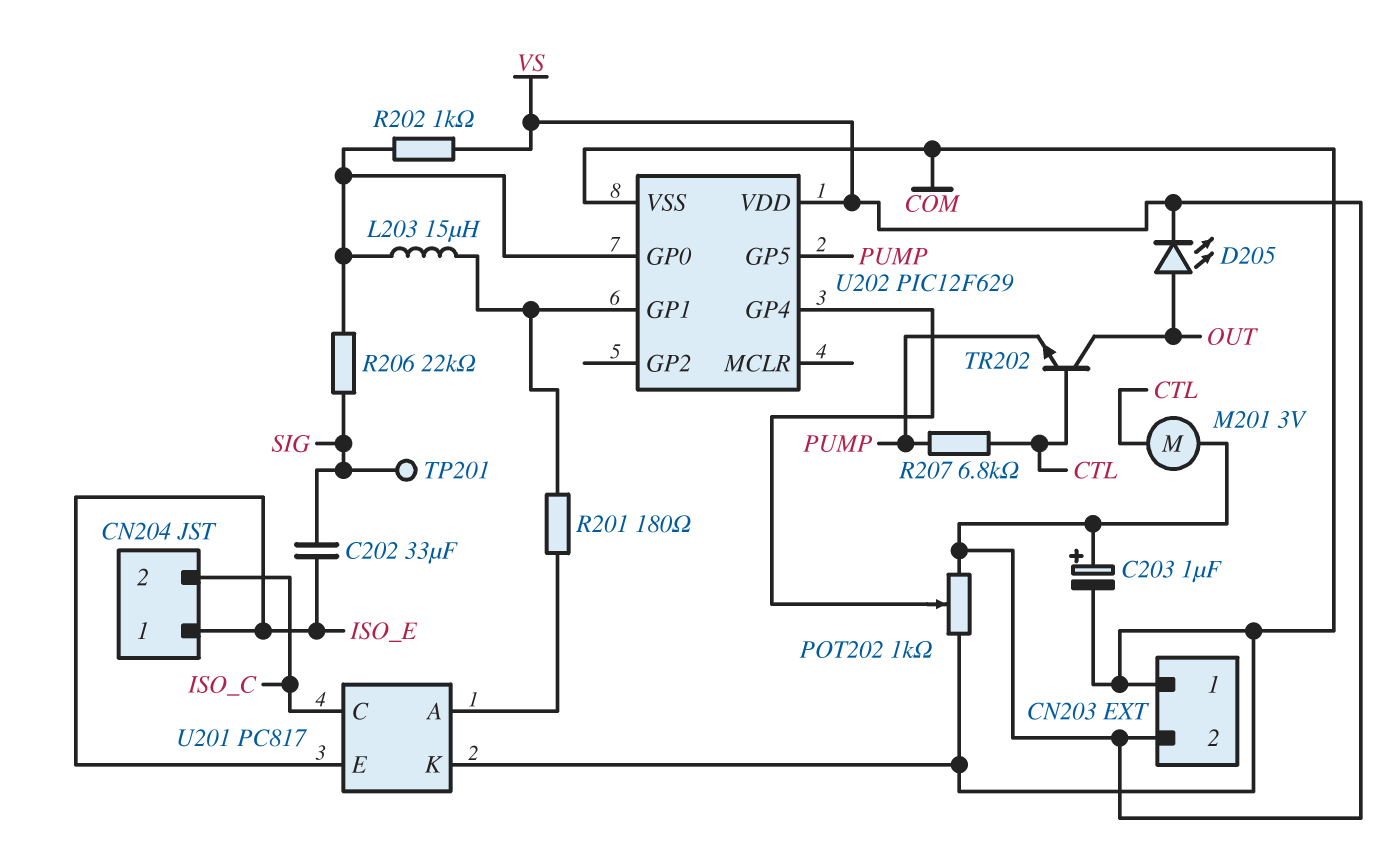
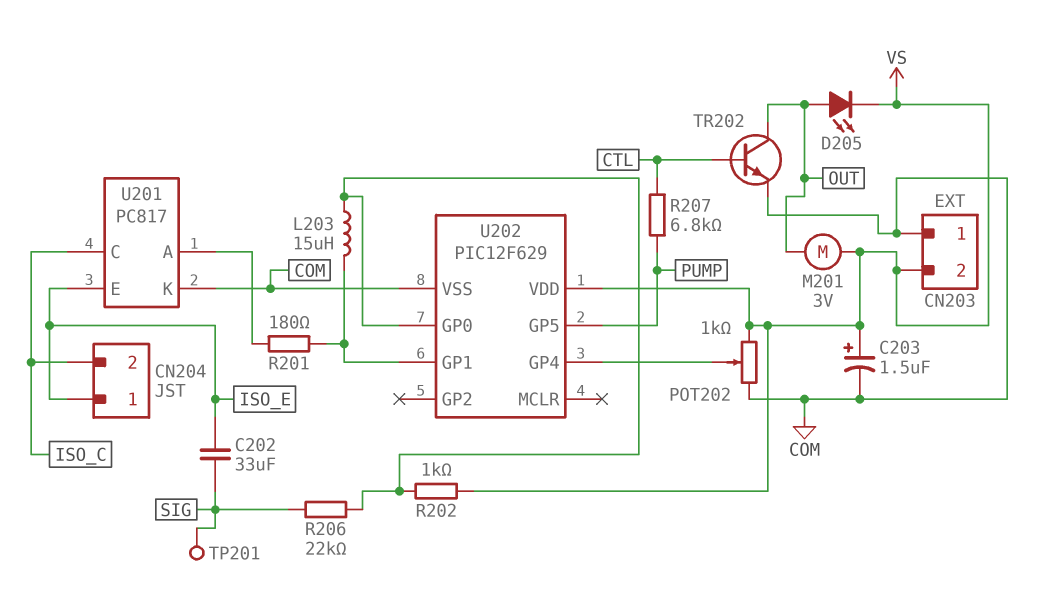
C203: 1uF (plus VS, minus COM) -> 1.5uF (plus VS, minus COM)
M201: motor 3V (CTL, VS) -> motor 3V (OUT, VS)
TR202: NPN (B CTL, C OUT, E PUMP) -> NPN (B CTL, C OUT, E COM)

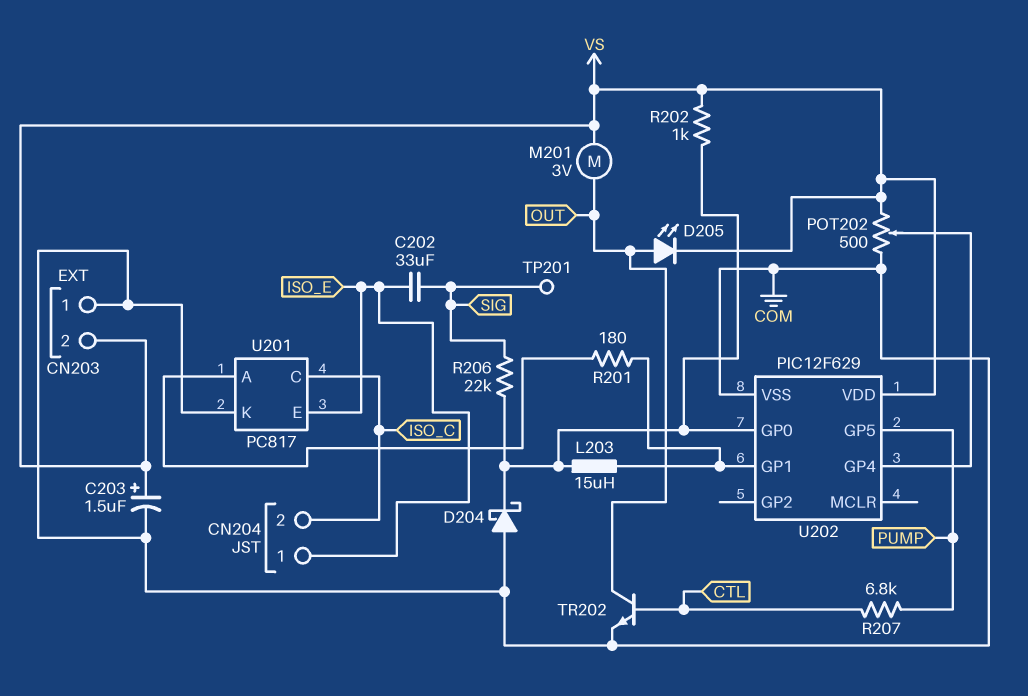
D204: none -> schottky (A COM, K U202/GP0)
POT202: 1k (COM, VS, wiper U202/GP4) -> 500 (COM, VS, wiper U202/GP4)

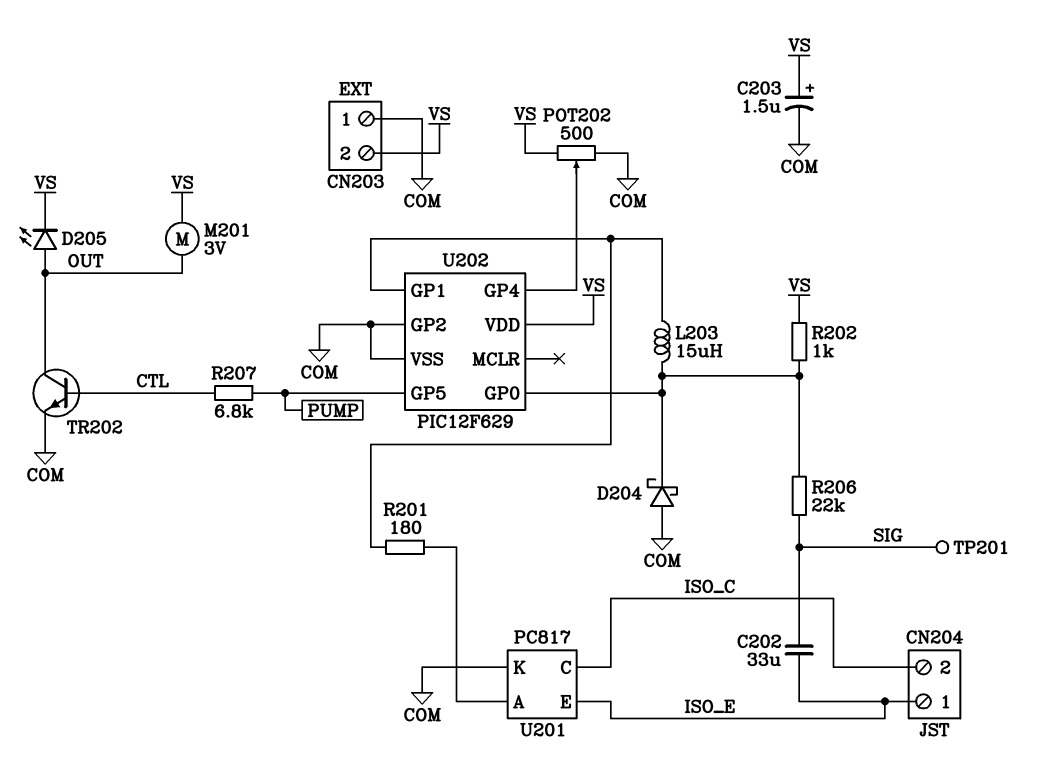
U202 pin GP2: none -> COM

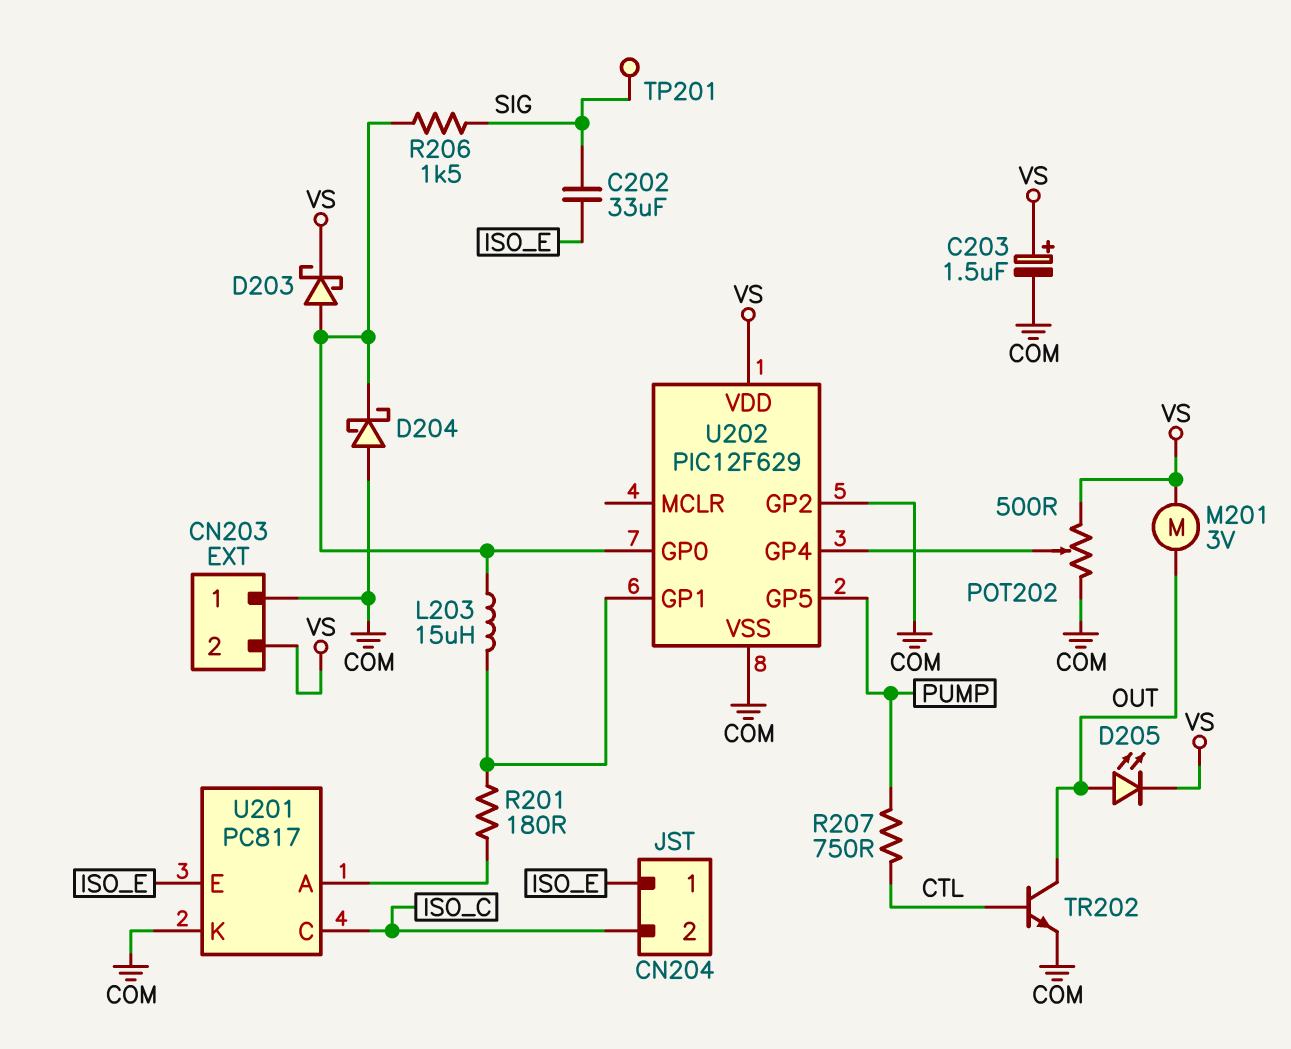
D203: none -> schottky (A U202/GP0, K VS)
R202: 1k (U202/GP0, VS) -> none
R206: 22k (SIG, U202/GP0) -> 1.5k (SIG, U202/GP0)
R207: 6.8k (CTL, PUMP) -> 750 (CTL, PUMP)

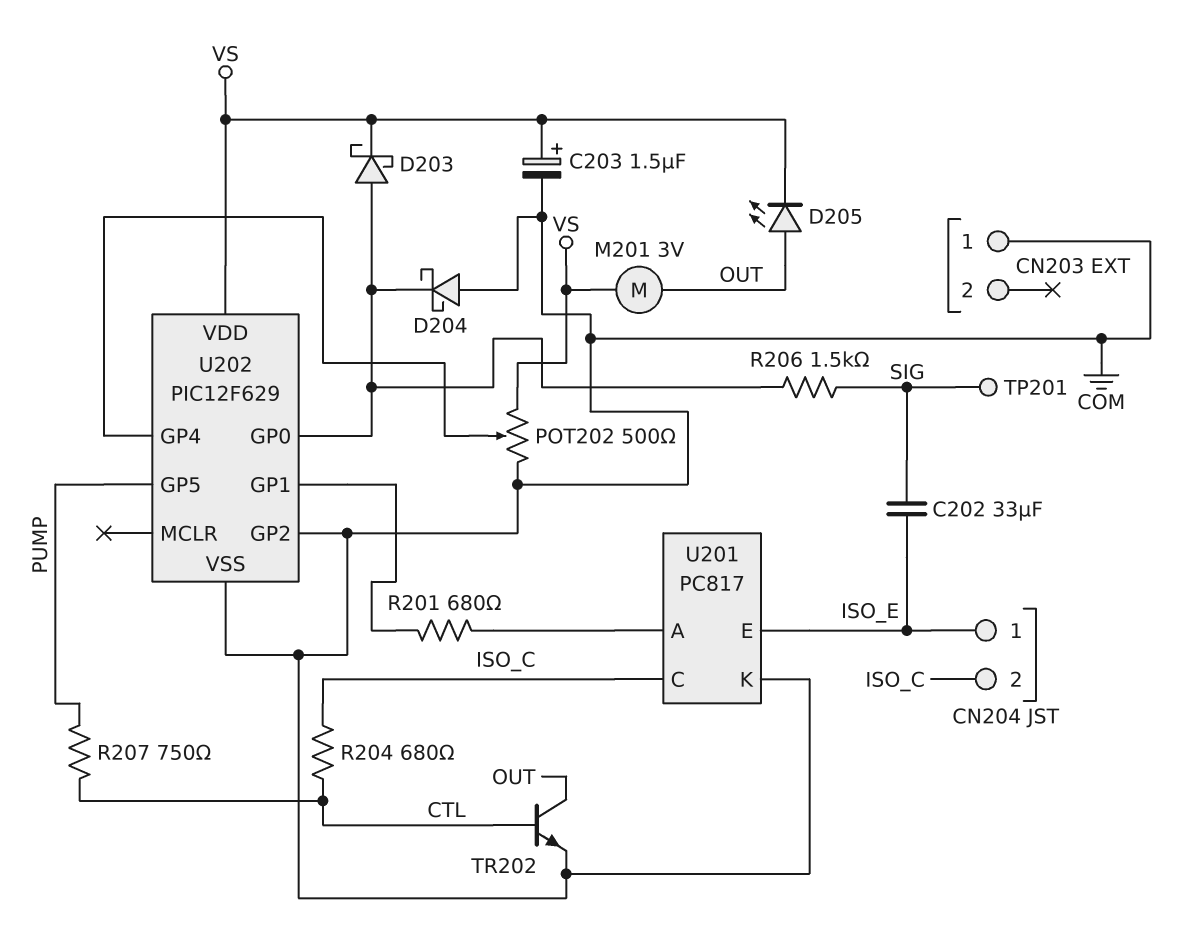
CN203 pin 2: VS -> none
L203: 15uH (U202/GP0, U202/GP1) -> none
R201: 180 (U201/A, U202/GP1) -> 680 (U201/A, U202/GP1)
R204: none -> 680 (CTL, ISO_C)

